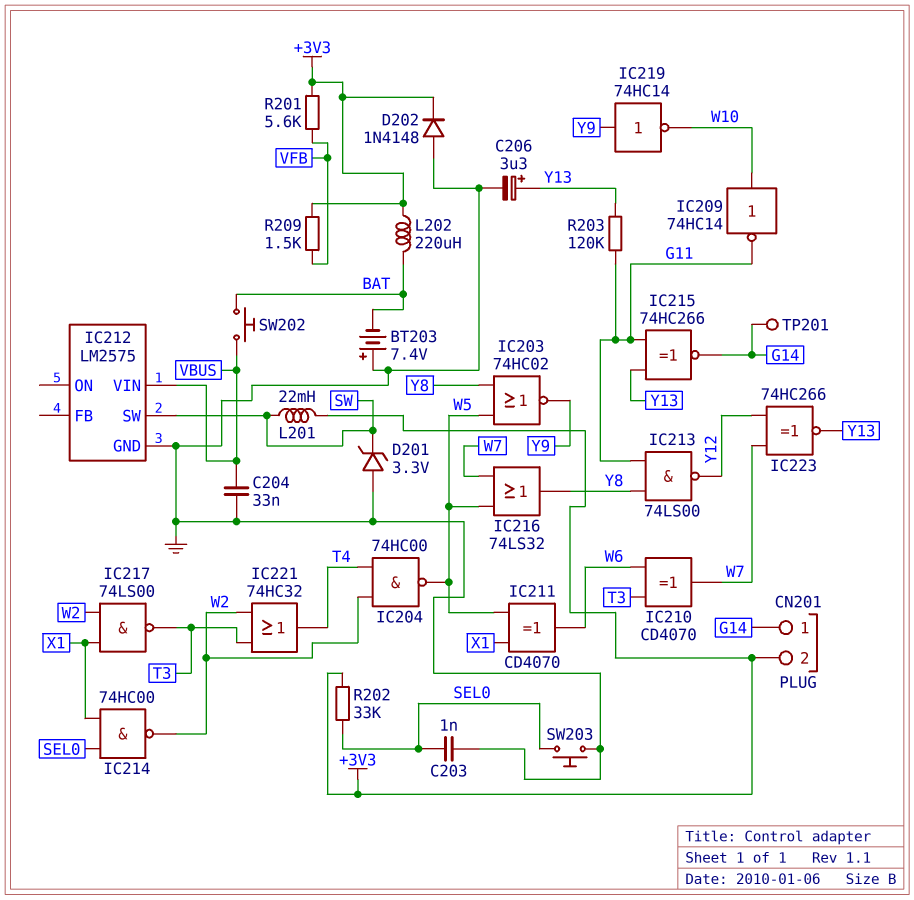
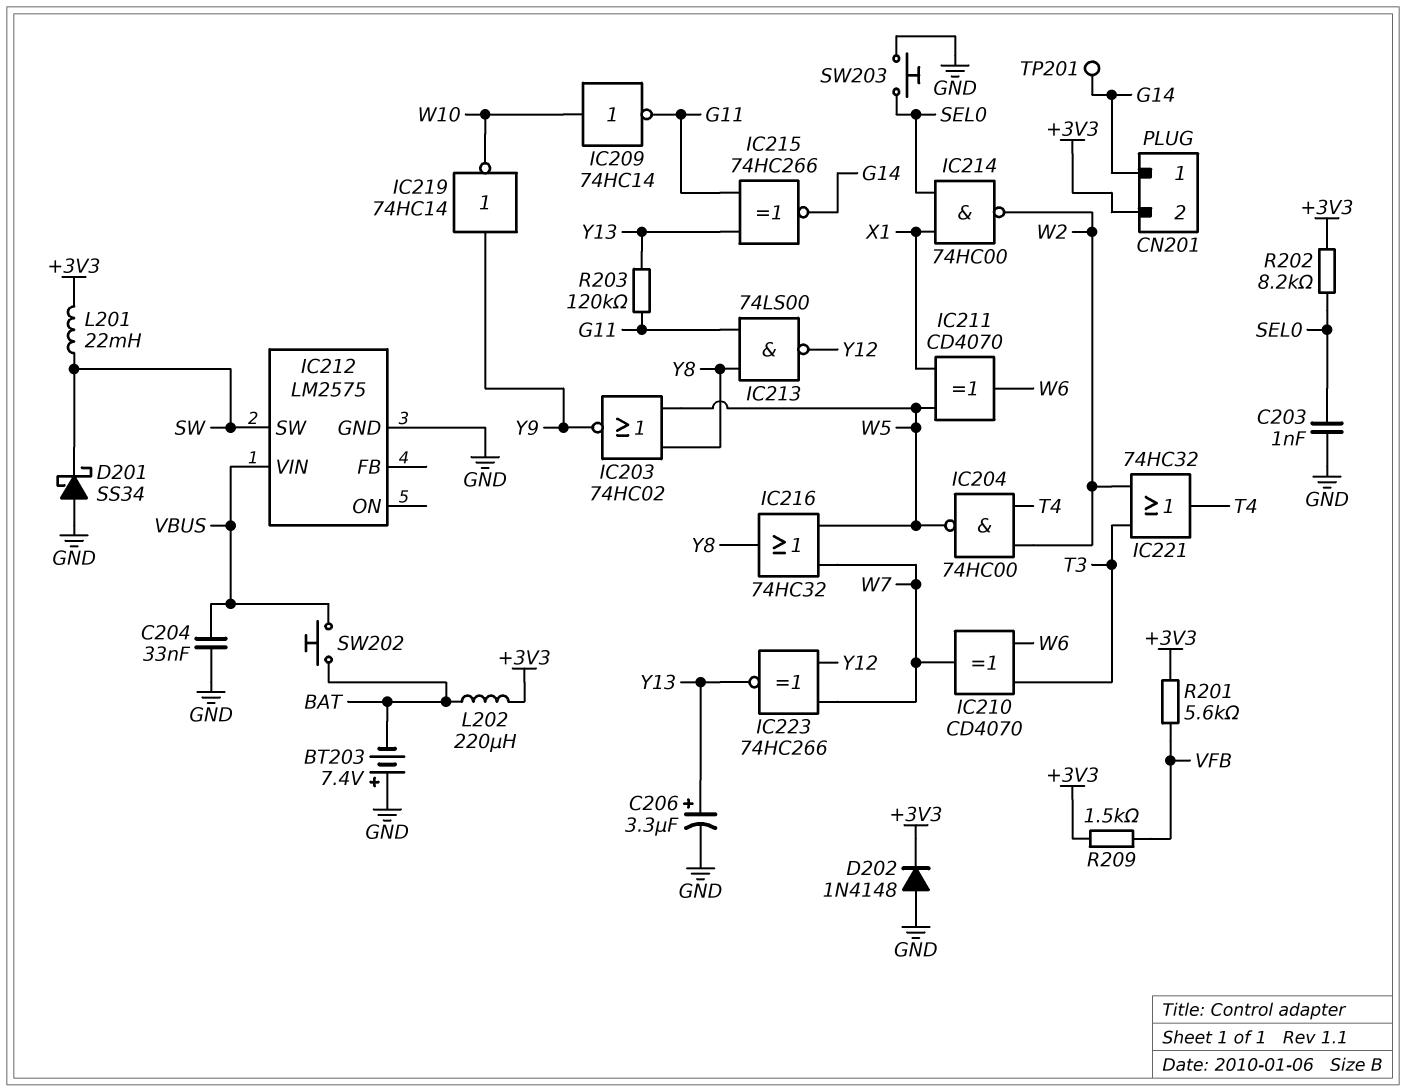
D201: zener 3.3V (A GND, K SW) -> schottky SS34 (A GND, K SW)
IC216: OR 74LS32 (in W5, in W7, out Y8) -> OR 74HC32 (in W5, in W7, out Y8)
IC217: NAND 74LS00 (in W2, in X1, out T3) -> none
R202: 33k (+3V3, SEL0) -> 8.2k (+3V3, SEL0)

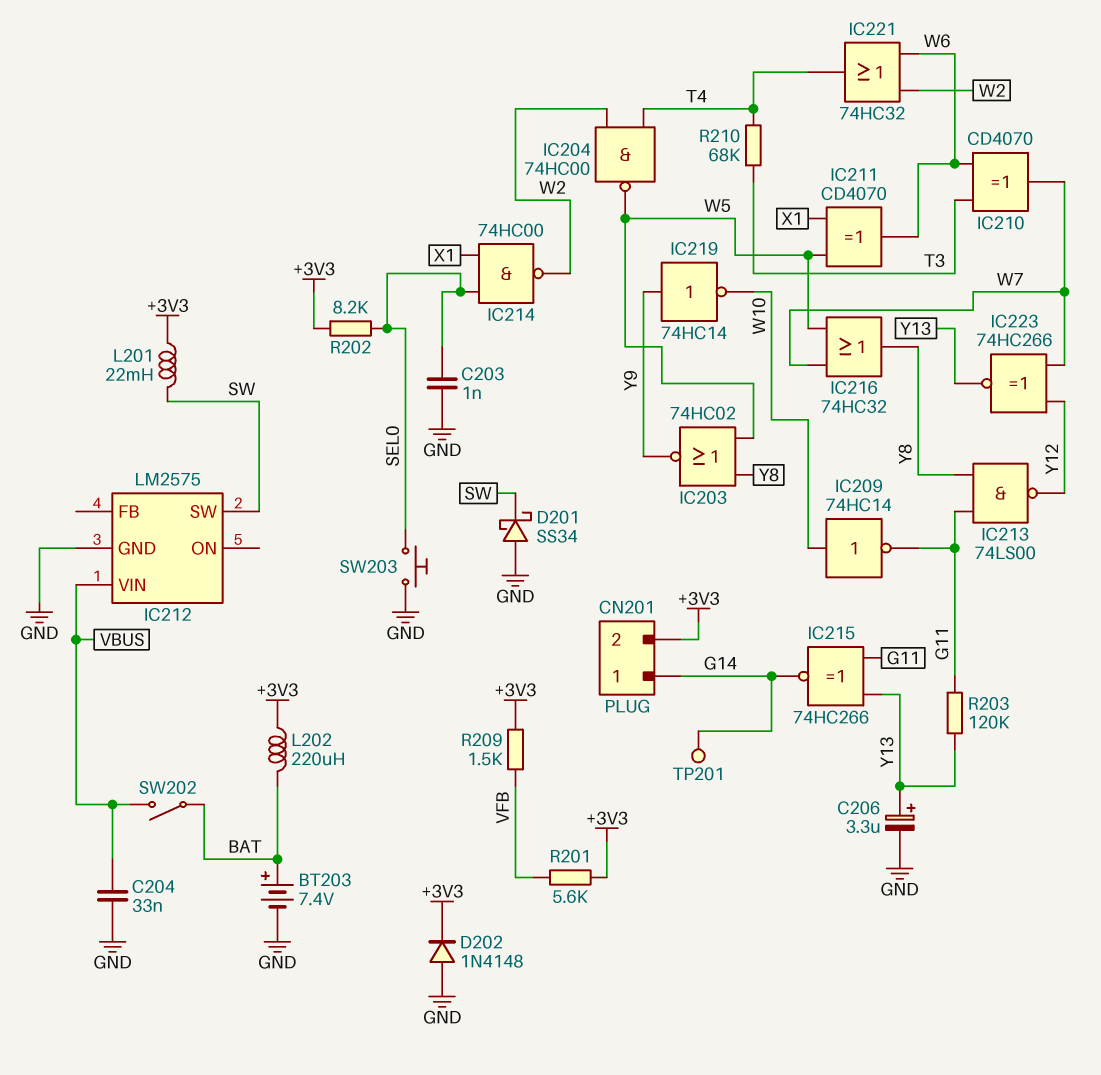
BT203: 7.4V (plus GND, minus BAT) -> 7.4V (plus BAT, minus GND)
IC221: OR 74HC32 (in T3, in W2, out T4) -> OR 74HC32 (in W2, in W6, out T4)
R210: none -> 68k (T3, T4)
SW202: button (BAT, VBUS) -> switch (BAT, VBUS)

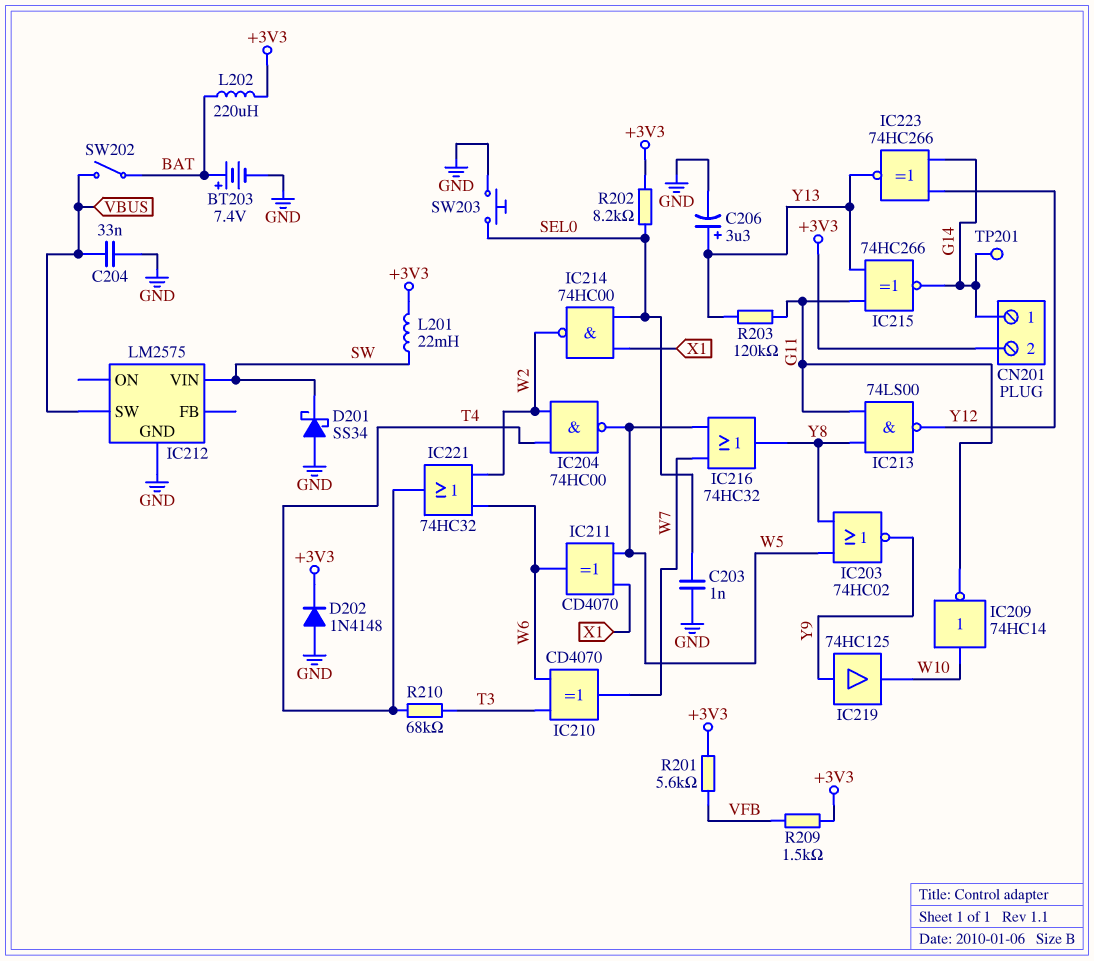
IC212 pin SW: SW -> VBUS
IC212 pin VIN: VBUS -> SW
IC219: NOT 74HC14 (in Y9, out W10) -> buffer 74HC125 (in Y9, out W10)
IC223: XNOR 74HC266 (in W7, in Y12, out Y13) -> XNOR 74HC266 (in G14, in Y12, out Y13)

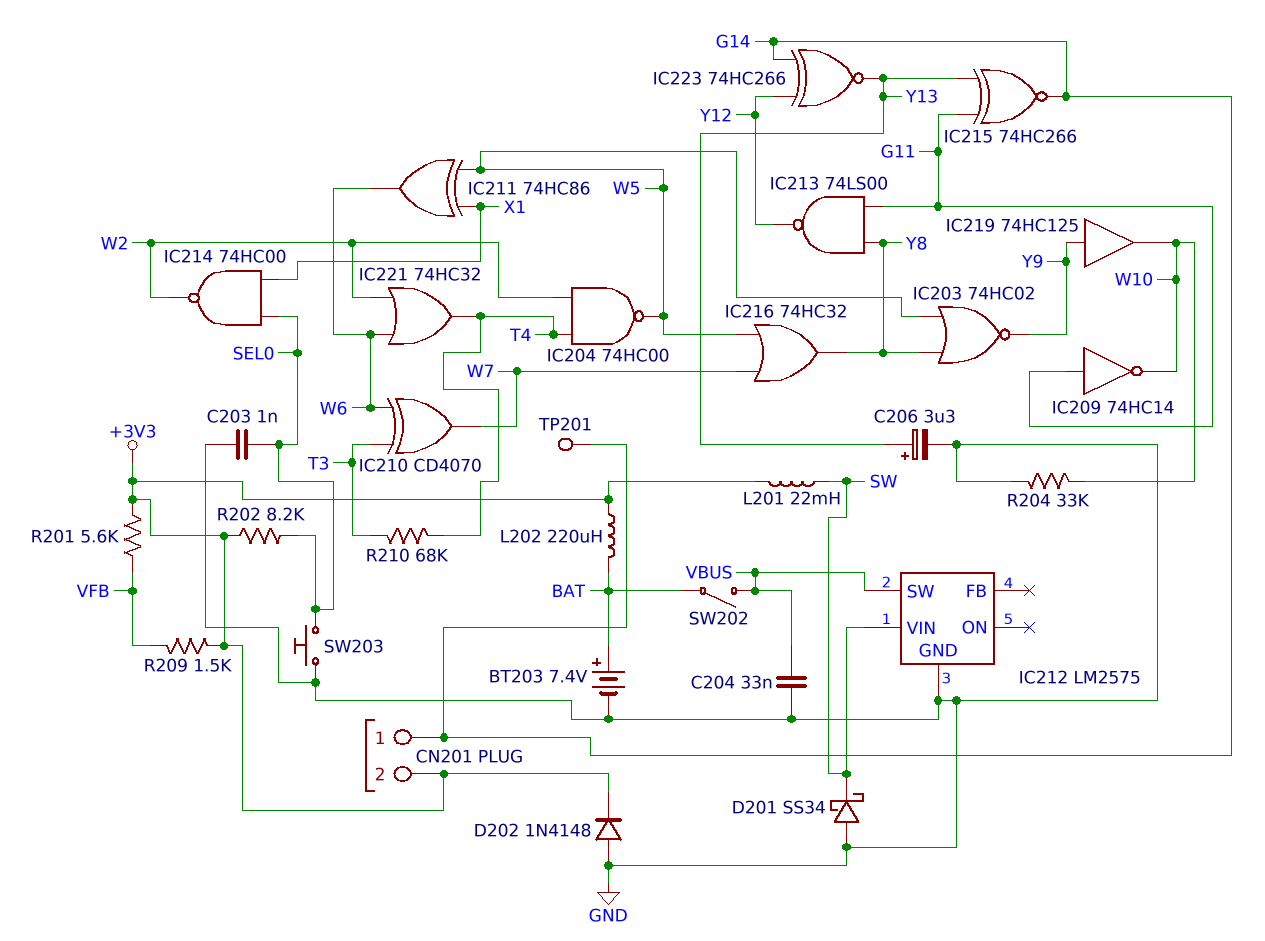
IC209: NOT 74HC14 (in W10, out G11) -> NOT 74HC14 (in G11, out W10)
IC211: XOR CD4070 (in W5, in X1, out W6) -> XOR 74HC86 (in W5, in X1, out W6)
R203: 120k (G11, Y13) -> none
R204: none -> 33k (GND, W10)

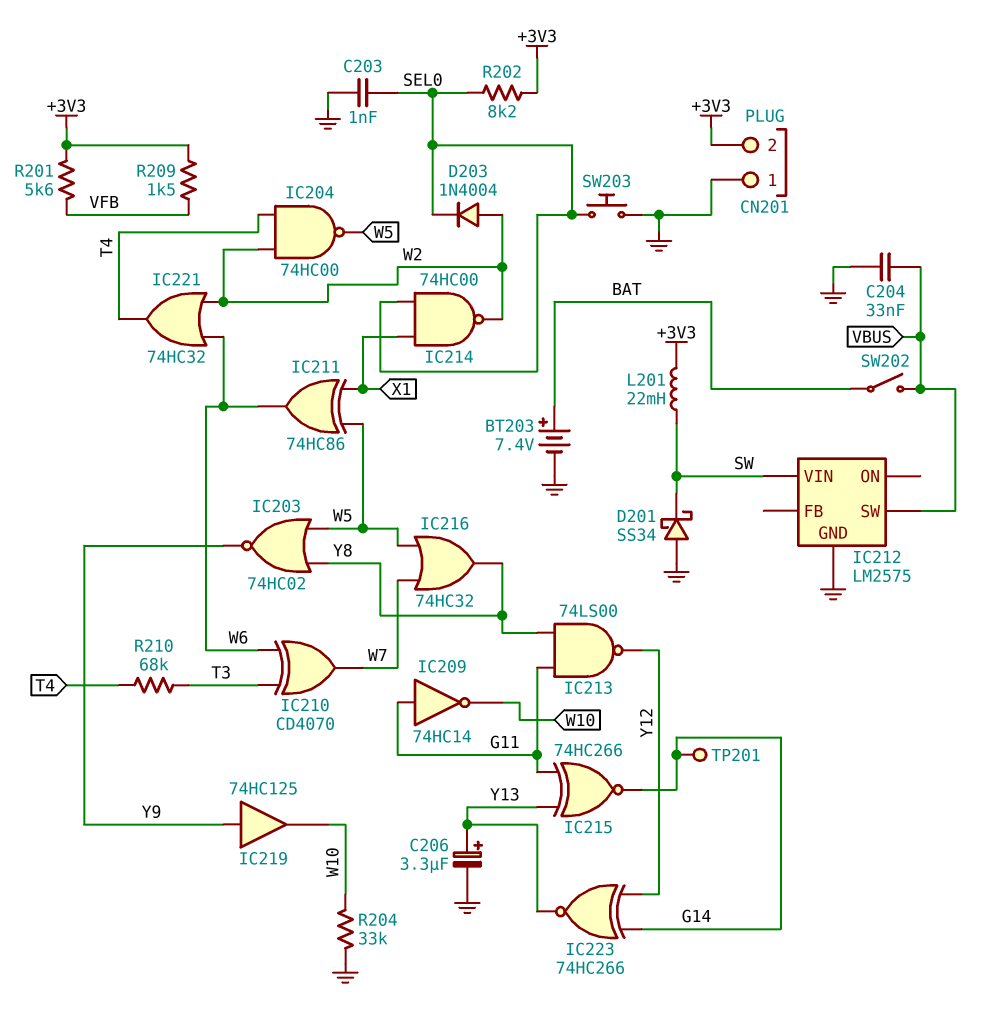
CN201 pin 1: G14 -> GND
D202: diode 1N4148 (A GND, K +3V3) -> none
D203: none -> diode 1N4004 (A W2, K SEL0)
L202: 220uH (+3V3, BAT) -> none

